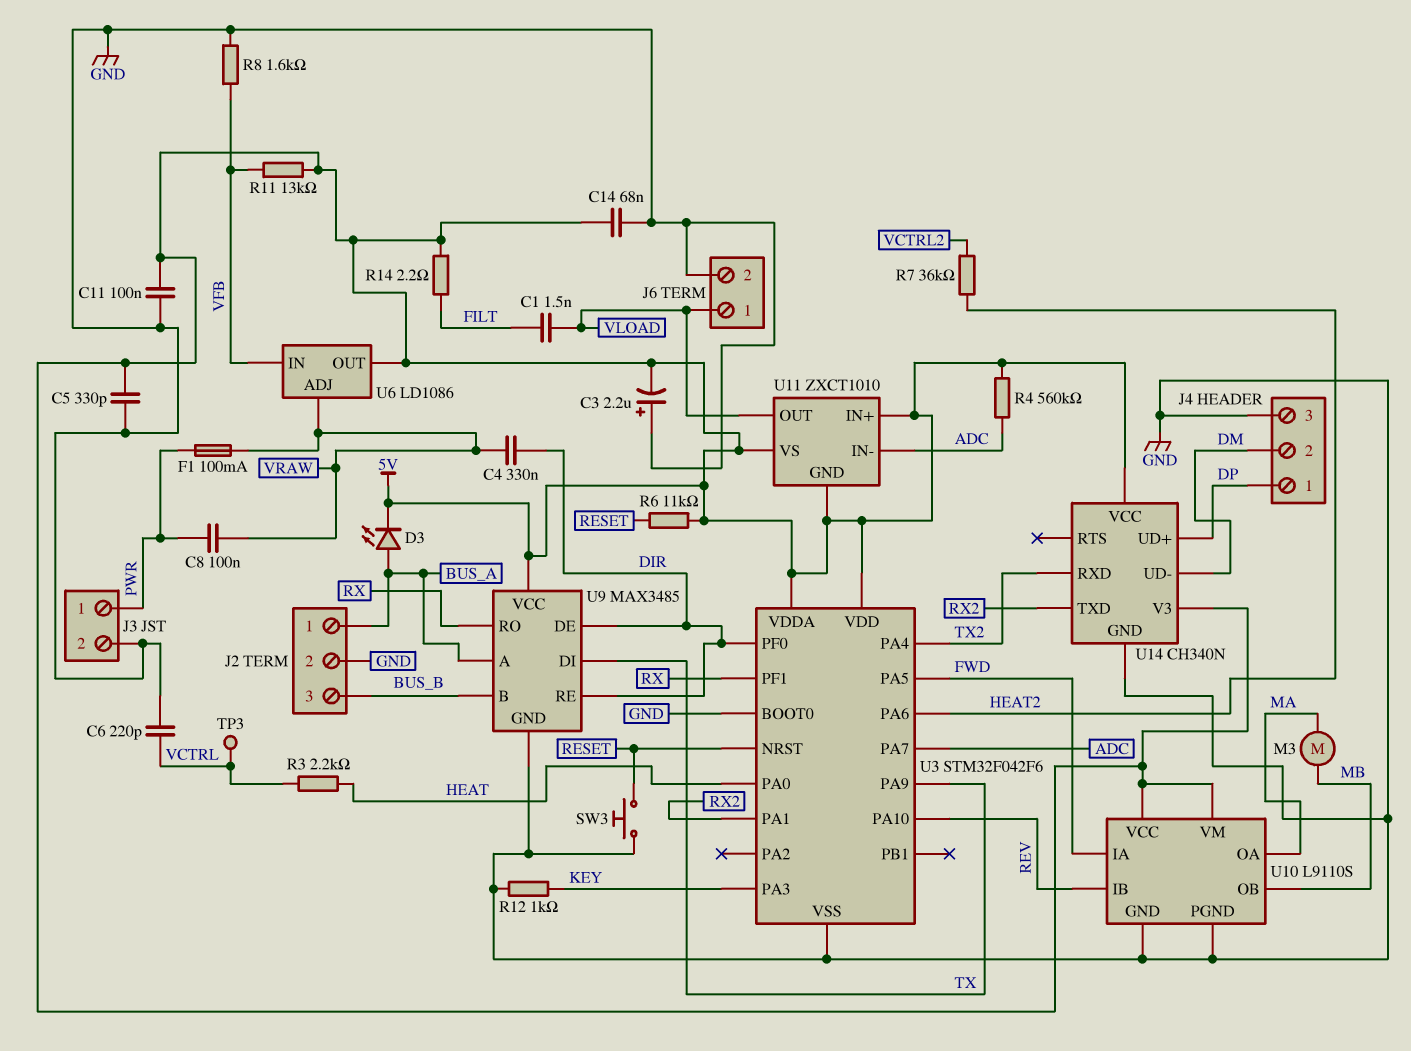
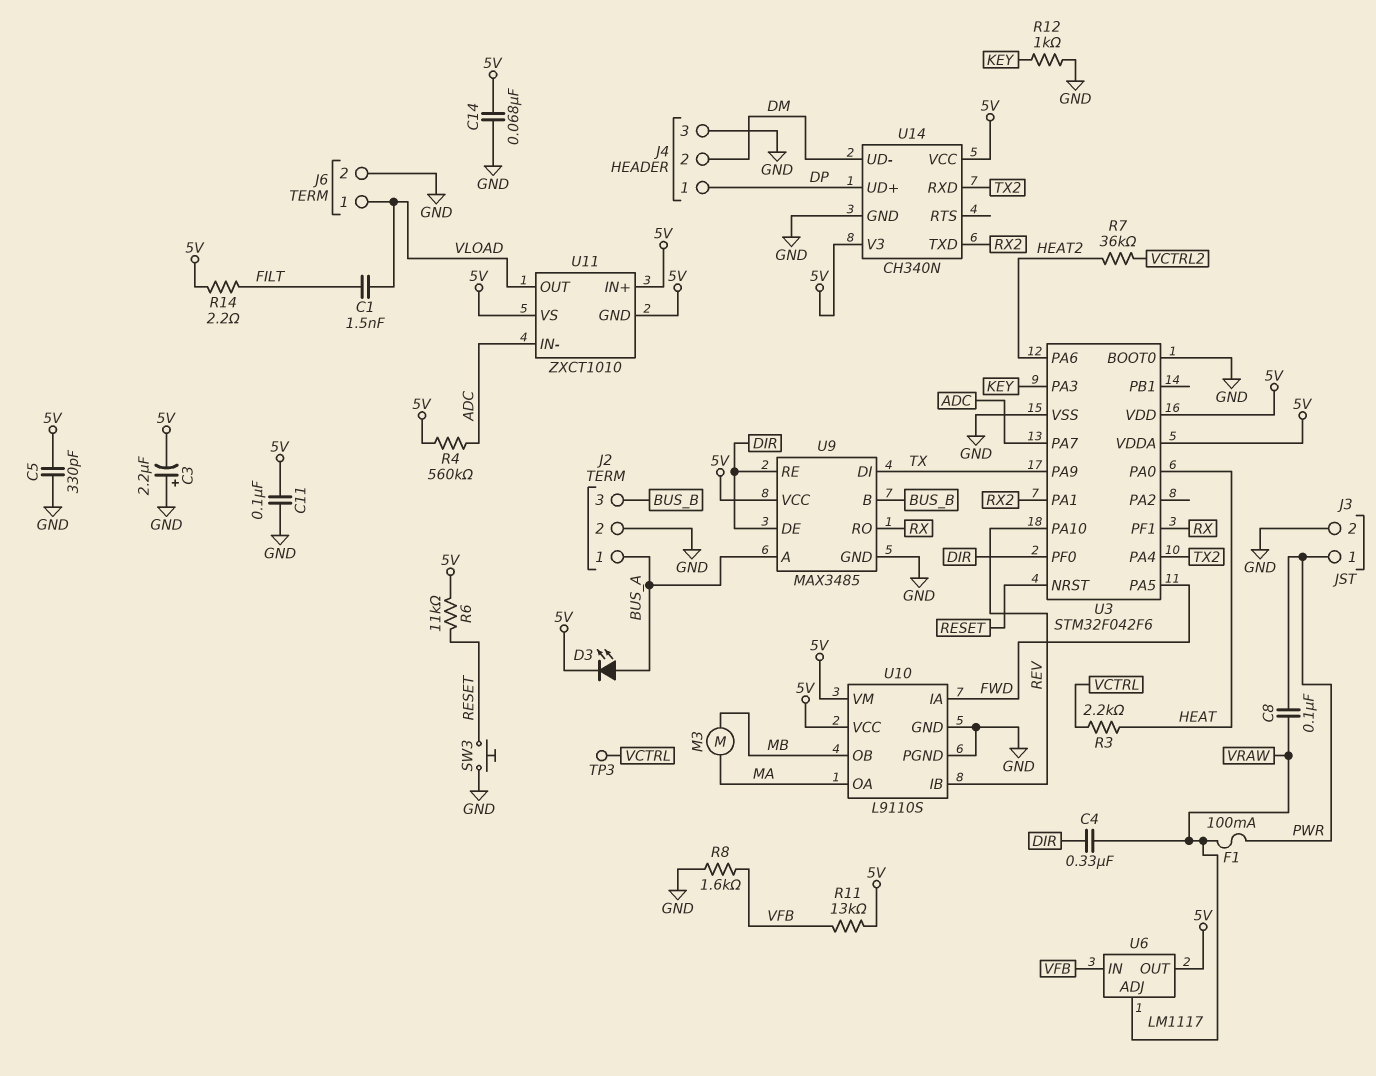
C6: 220pF (GND, VCTRL) -> none
U6: LD1086 -> LM1117

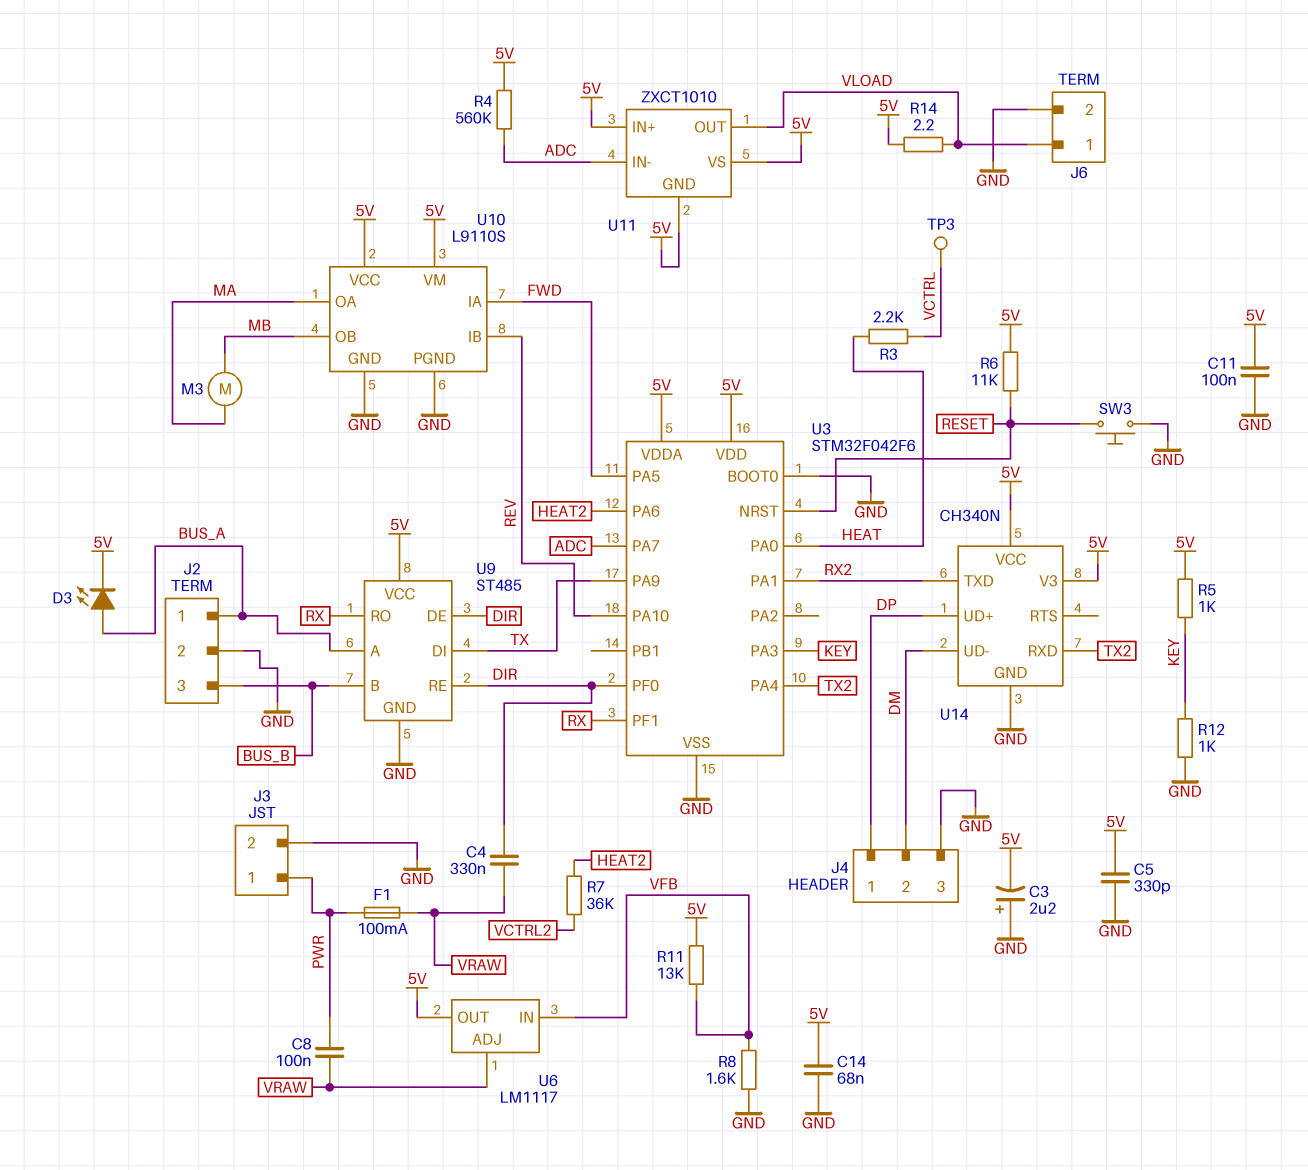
C1: 1.5nF (FILT, VLOAD) -> none
R5: none -> 1k (5V, KEY)
R14: 2.2 (5V, FILT) -> 2.2 (5V, VLOAD)
U9: MAX3485 -> ST485

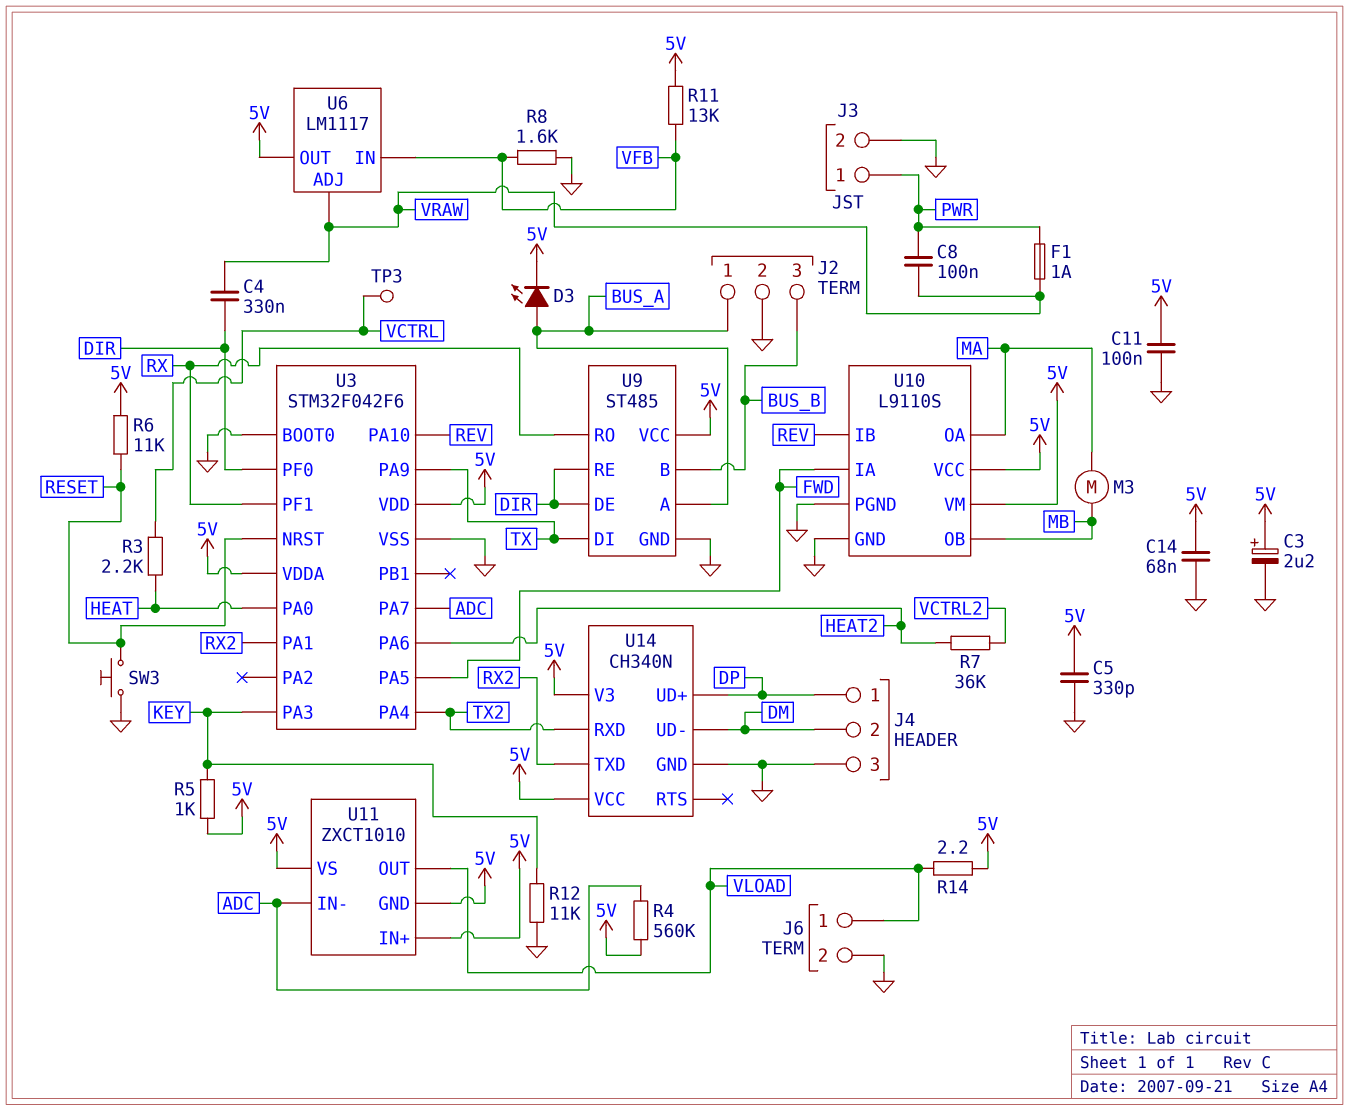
C3: 2.2uF (plus GND, minus 5V) -> 2.2uF (plus 5V, minus GND)
F1: 100mA (PWR, VRAW) -> 1A (PWR, VRAW)
R12: 1k (GND, KEY) -> 11k (GND, KEY)

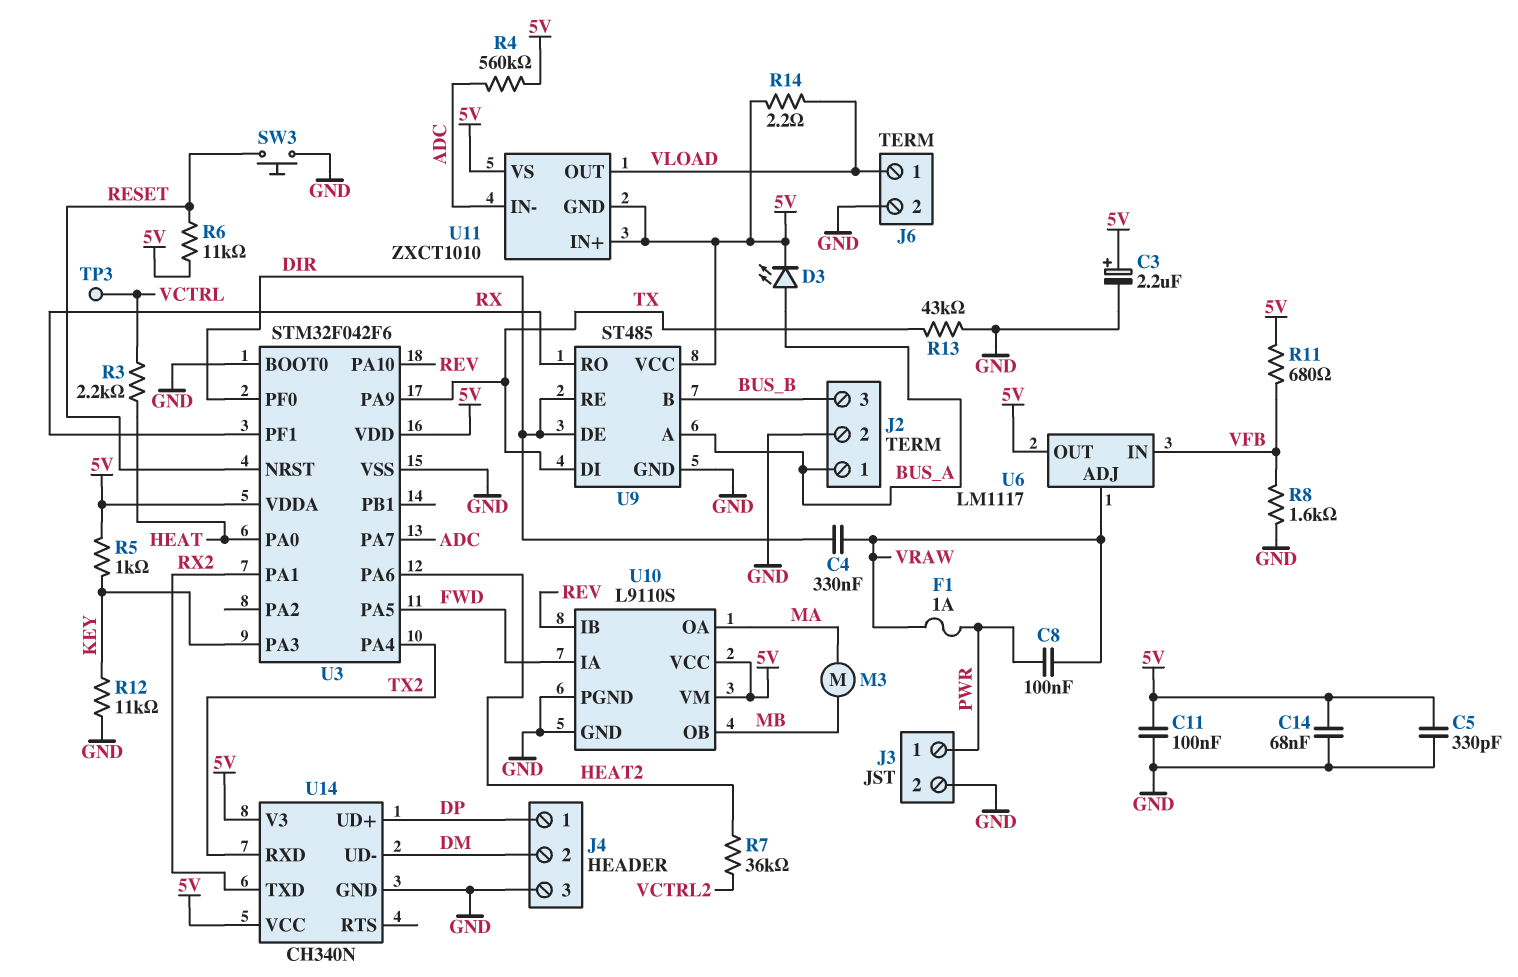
R11: 13k (5V, VFB) -> 680 (5V, VFB)
R13: none -> 43k (GND, TX)

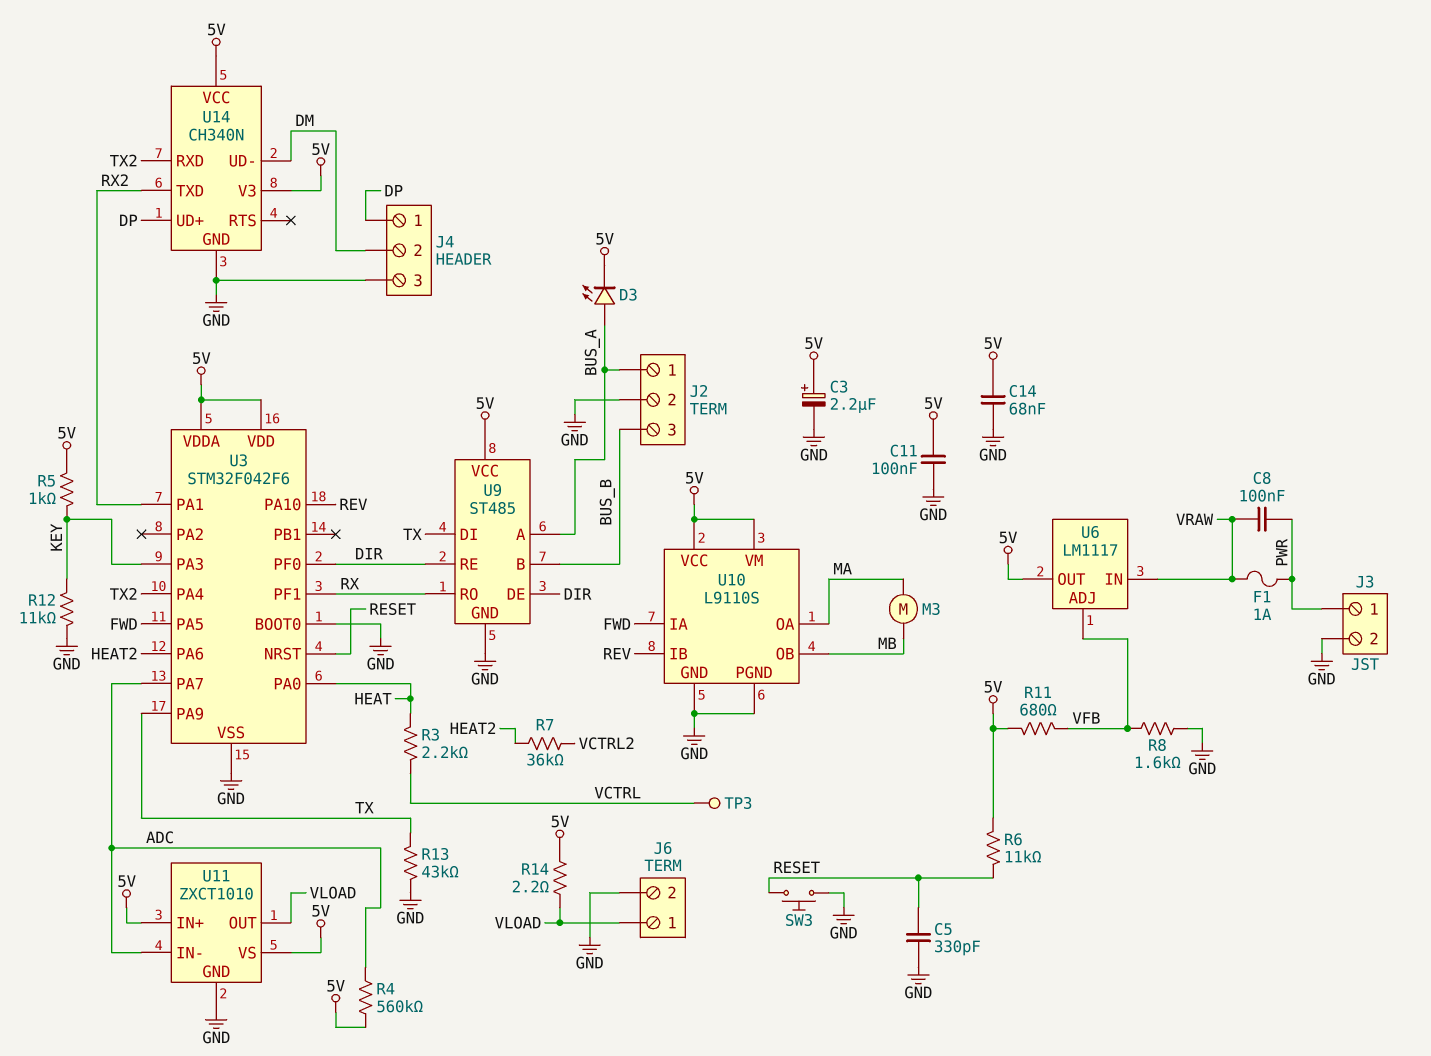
C4: 330nF (DIR, VRAW) -> none
C5: 330pF (5V, GND) -> 330pF (GND, RESET)
U6 pin ADJ: VRAW -> VFB
U6 pin IN: VFB -> VRAW
U11 pin GND: 5V -> GND

